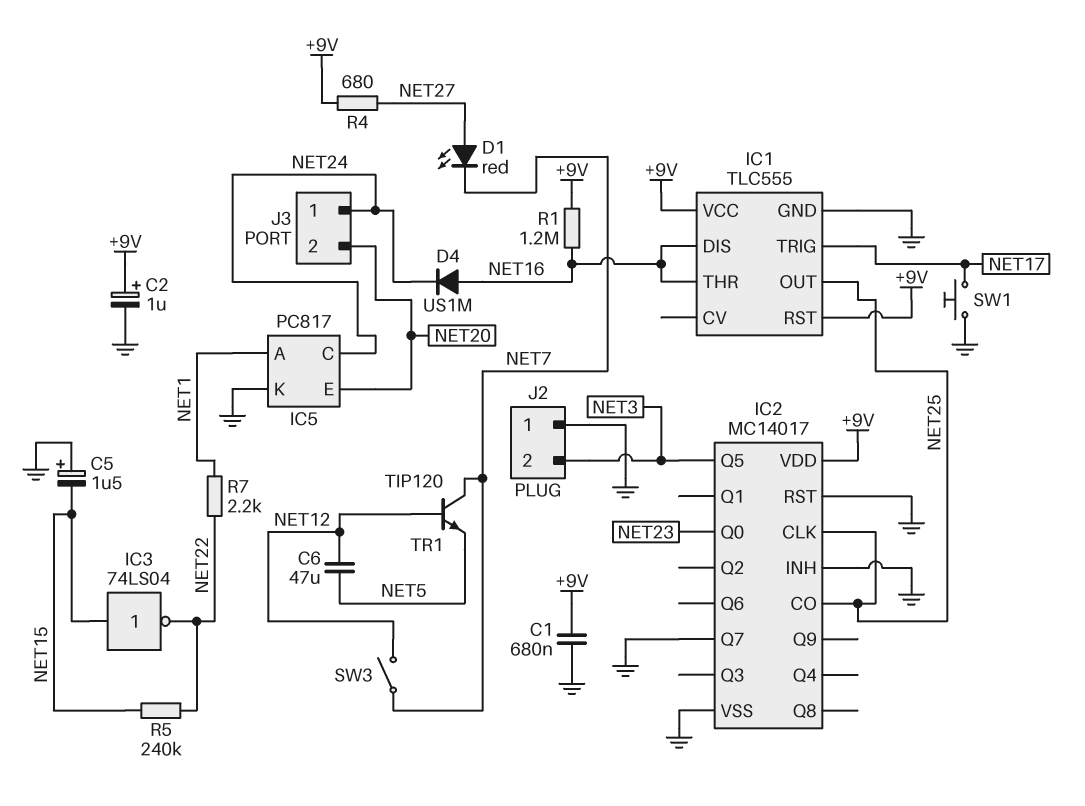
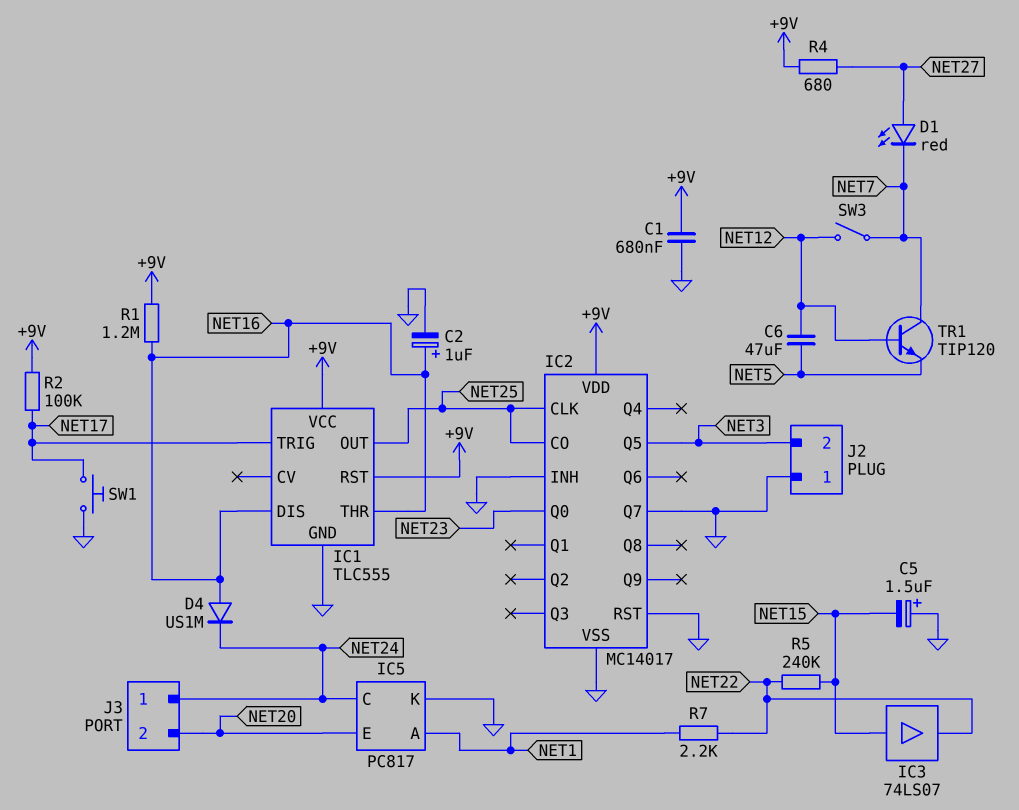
C2: 1uF (plus +9V, minus GND) -> 1uF (plus NET16, minus GND)
IC3: NOT 74LS04 (in NET15, out NET22) -> buffer 74LS07 (in NET15, out NET22)
R2: none -> 100k (+9V, NET17)

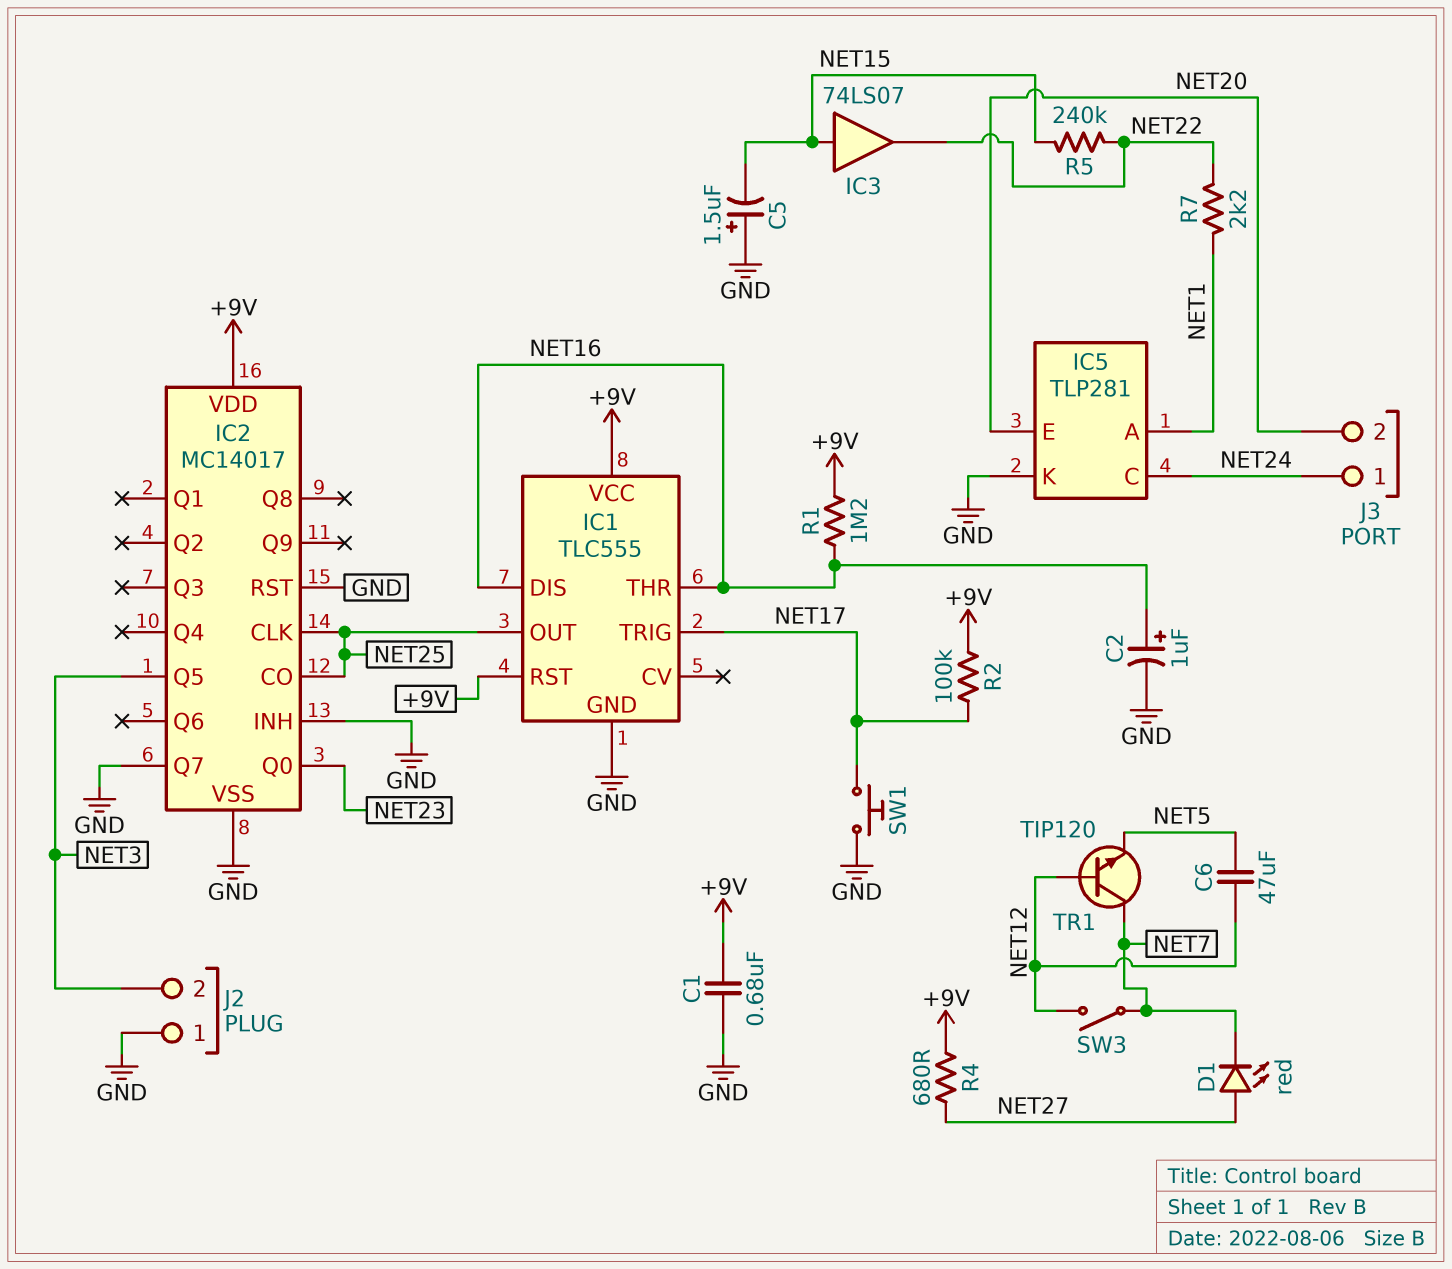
D4: diode US1M (A NET16, K NET24) -> none
IC5: PC817 -> TLP281

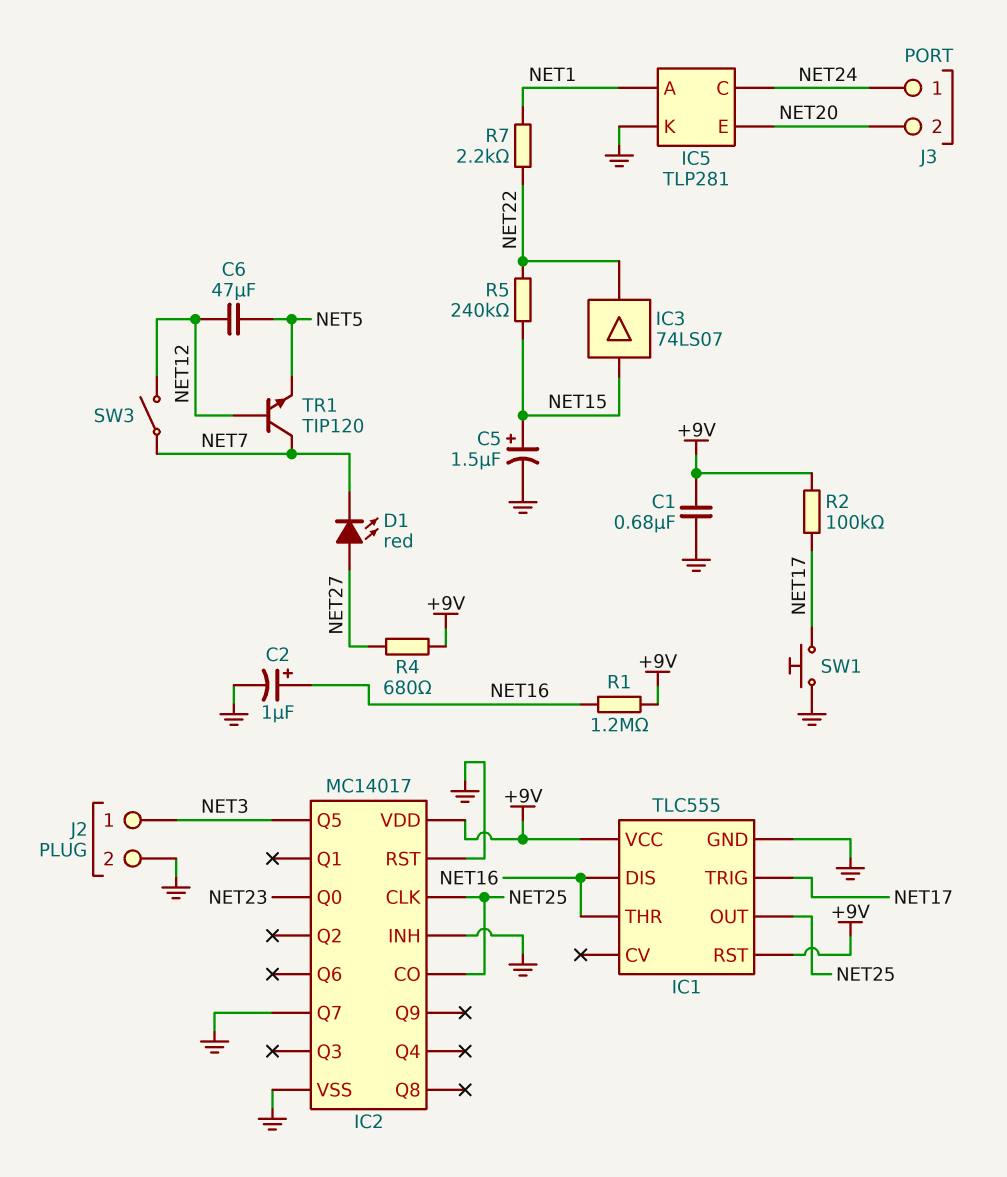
C5: 1.5uF (plus GND, minus NET15) -> 1.5uF (plus NET15, minus GND)
J2 pin 1: GND -> NET3
J2 pin 2: NET3 -> GND

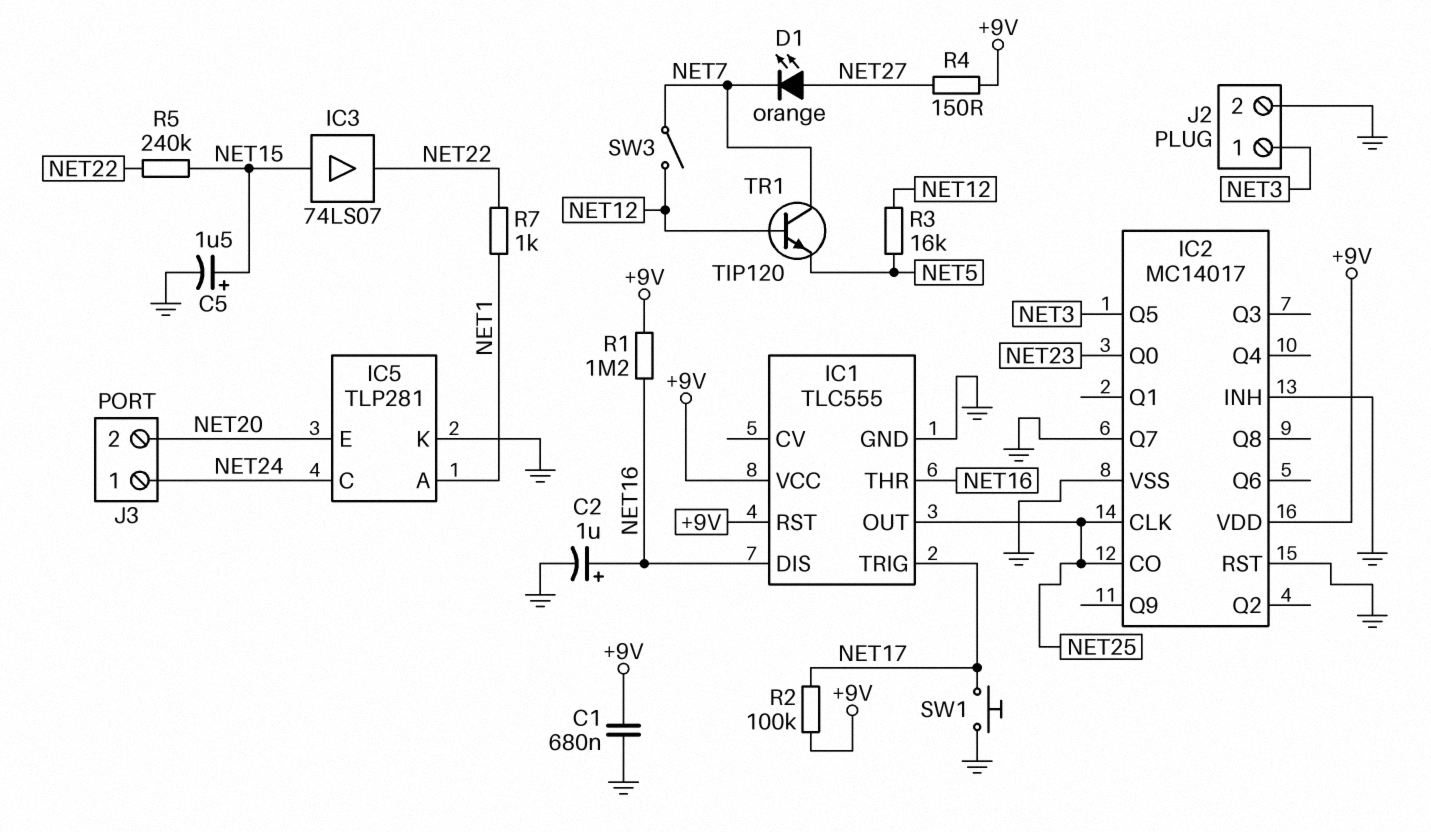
C6: 47uF (NET5, NET12) -> none
D1: LED red (A NET27, K NET7) -> LED orange (A NET27, K NET7)
R3: none -> 16k (NET5, NET12)
R4: 680 (+9V, NET27) -> 150 (+9V, NET27)
R7: 2.2k (NET1, NET22) -> 1k (NET1, NET22)

